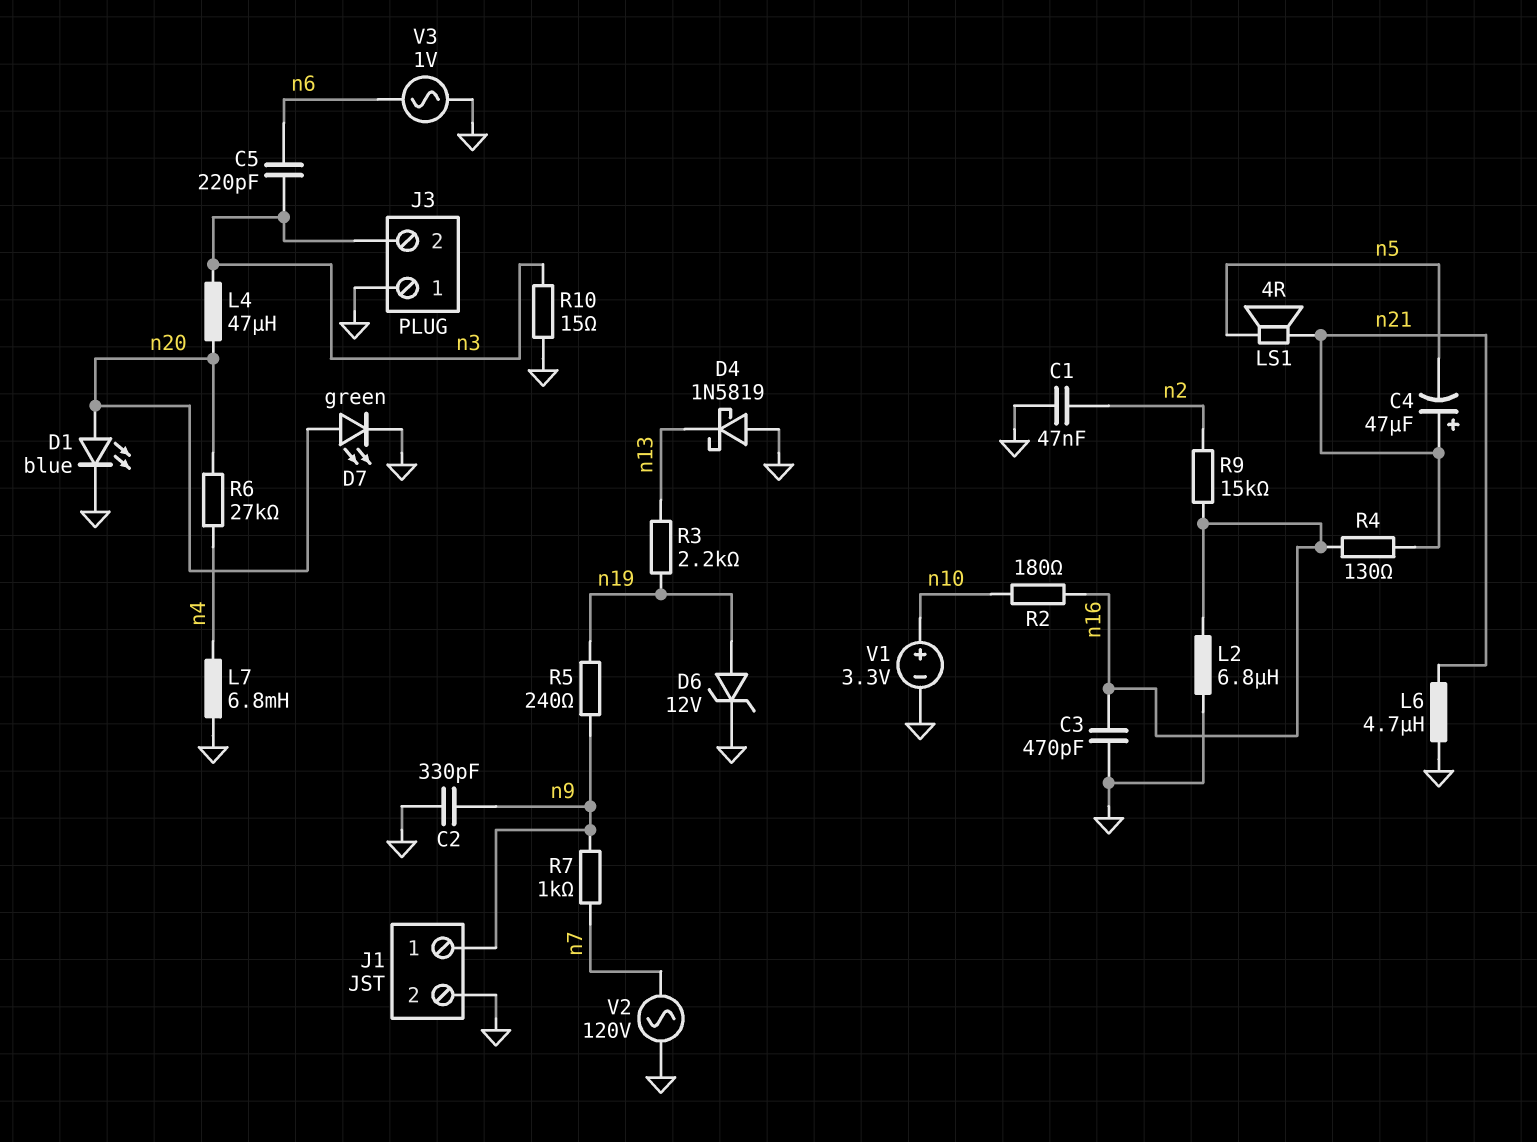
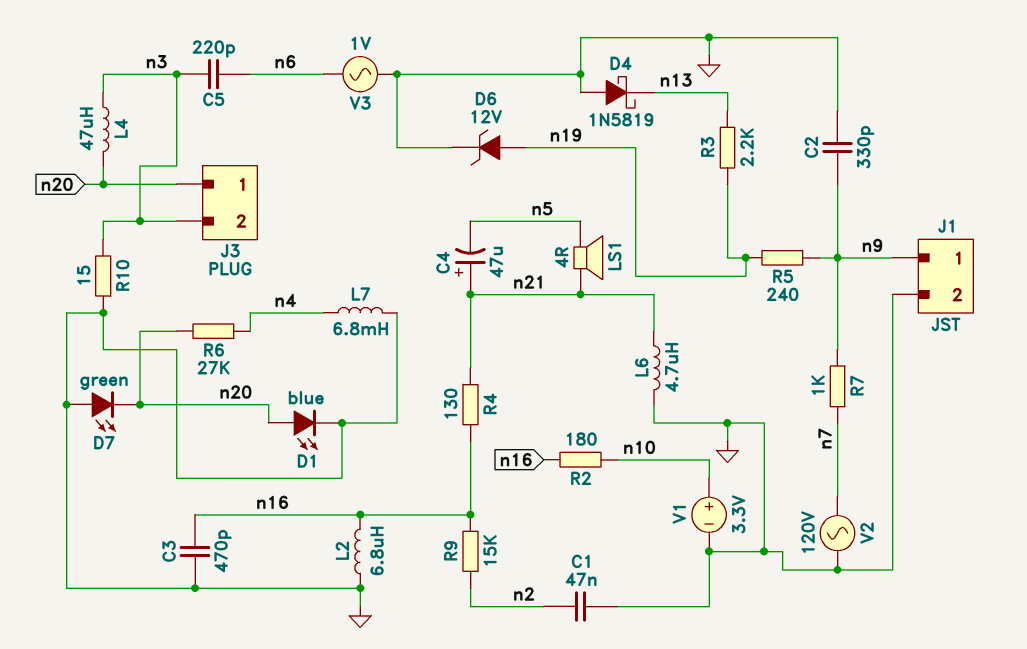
D7: LED green (A n20, K GND) -> LED green (A GND, K n20)
J3 pin 1: GND -> n20

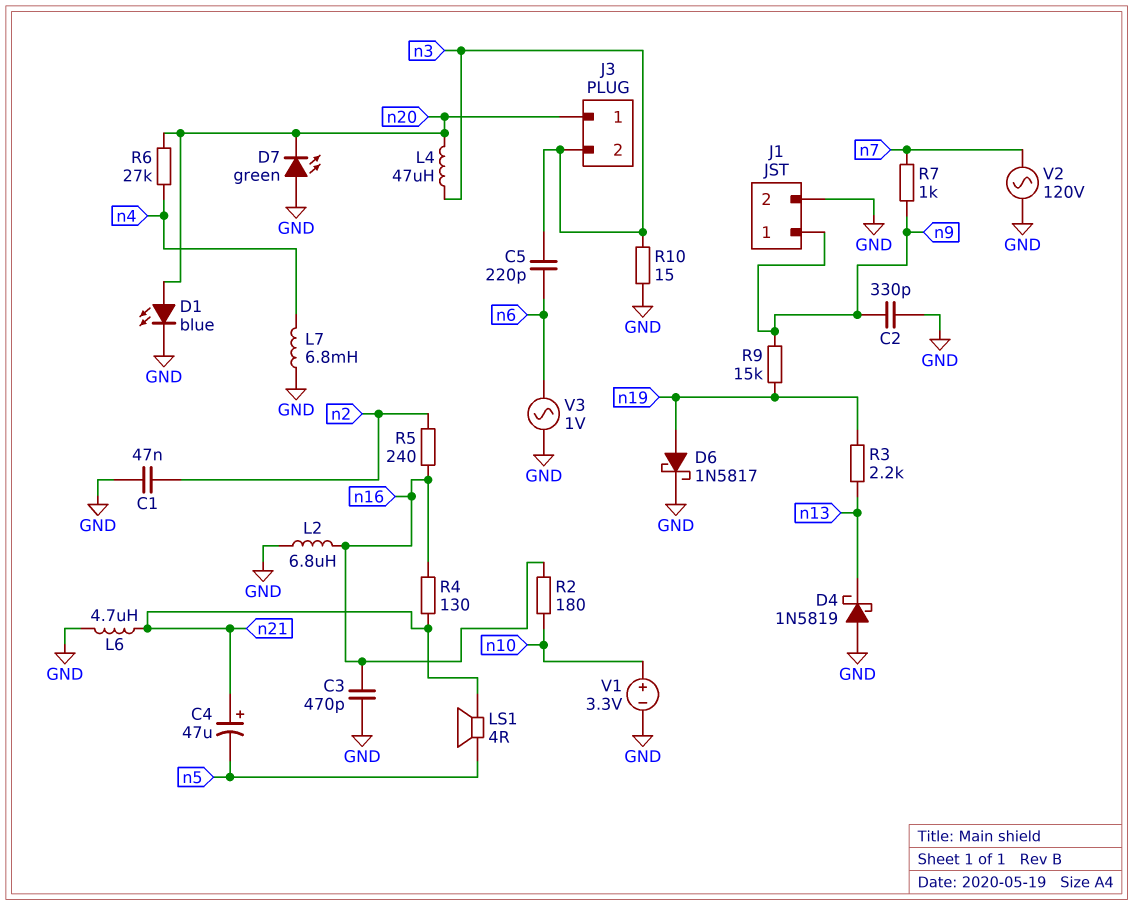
D6: zener 12V (A n19, K GND) -> schottky 1N5817 (A n19, K GND)
R5: 240 (n9, n19) -> 240 (n2, n16)
R9: 15k (n2, n16) -> 15k (n9, n19)

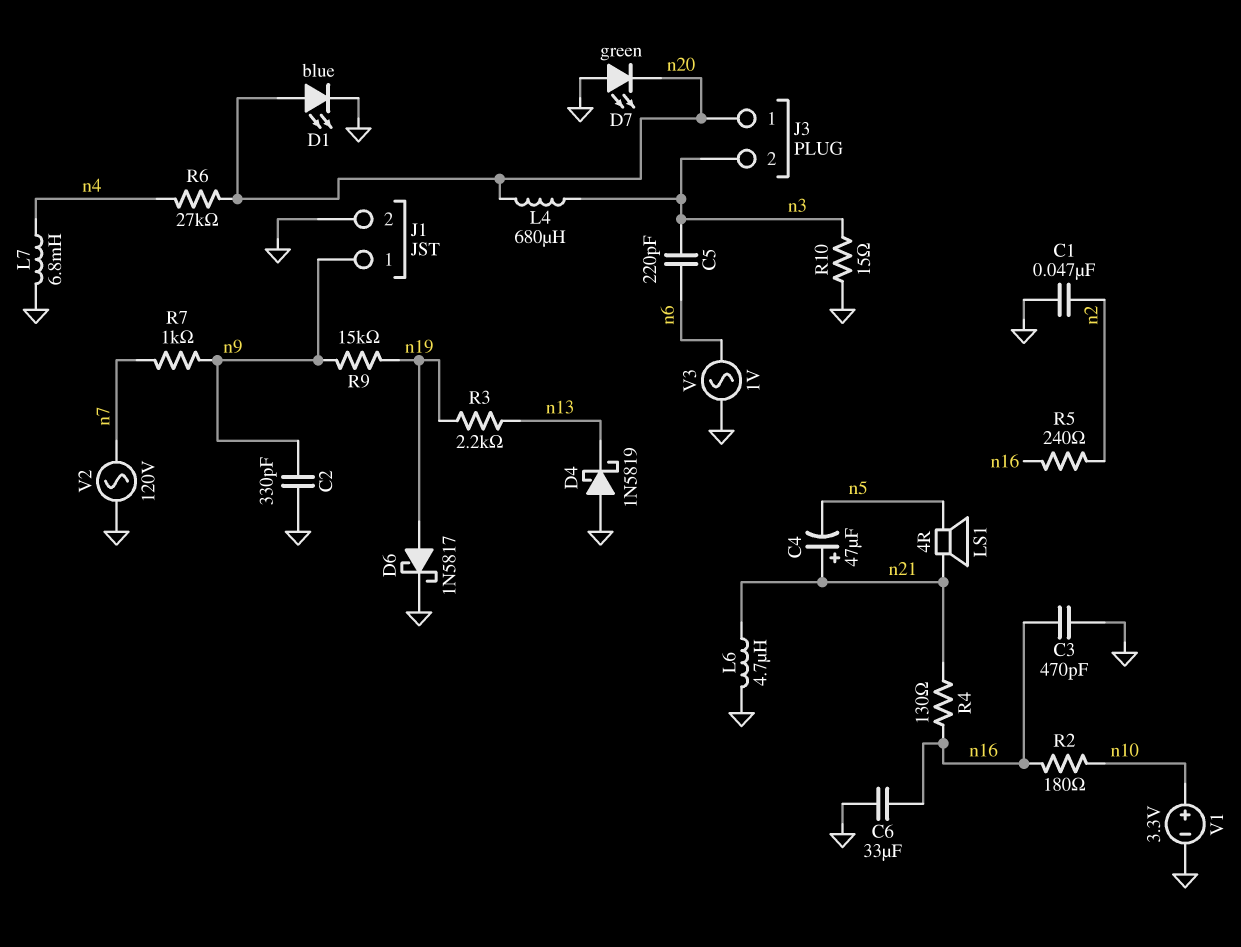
C6: none -> 33uF (GND, n16)
L2: 6.8uH (GND, n16) -> none
L4: 47uH (n3, n20) -> 680uH (n3, n20)

